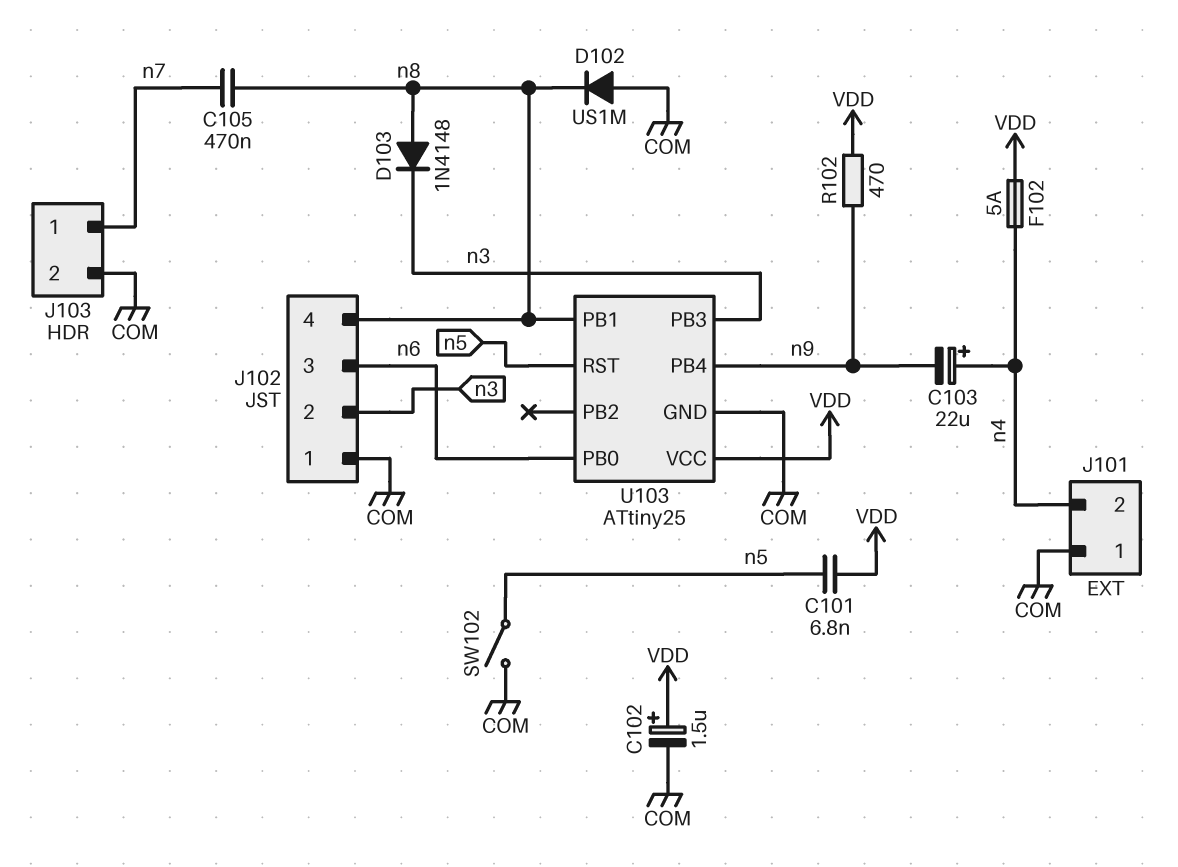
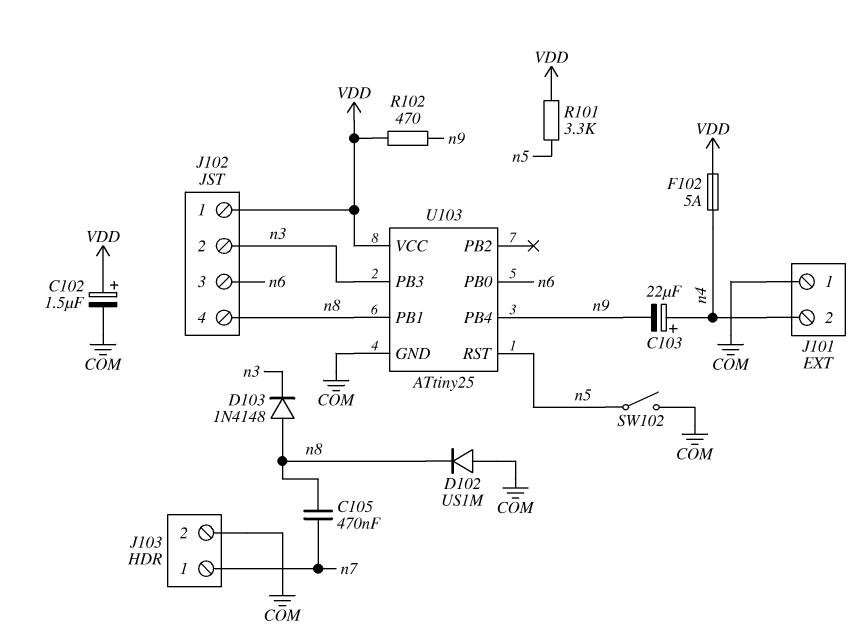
C101: 6.8nF (VDD, n5) -> none
J102 pin 1: COM -> VDD
R101: none -> 3.3k (VDD, n5)

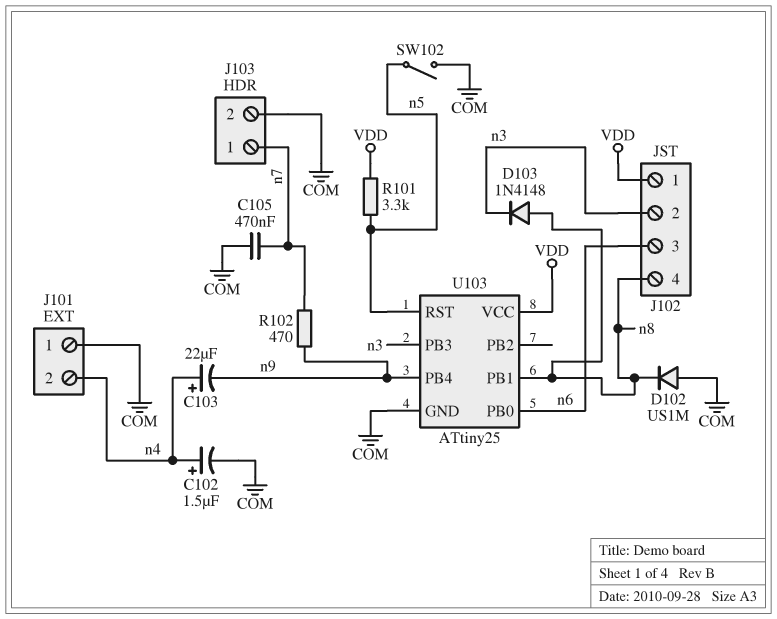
C102: 1.5uF (plus VDD, minus COM) -> 1.5uF (plus n4, minus COM)
C105: 470nF (n7, n8) -> 470nF (COM, n7)
F102: 5A (VDD, n4) -> none
R102: 470 (VDD, n9) -> 470 (n7, n9)

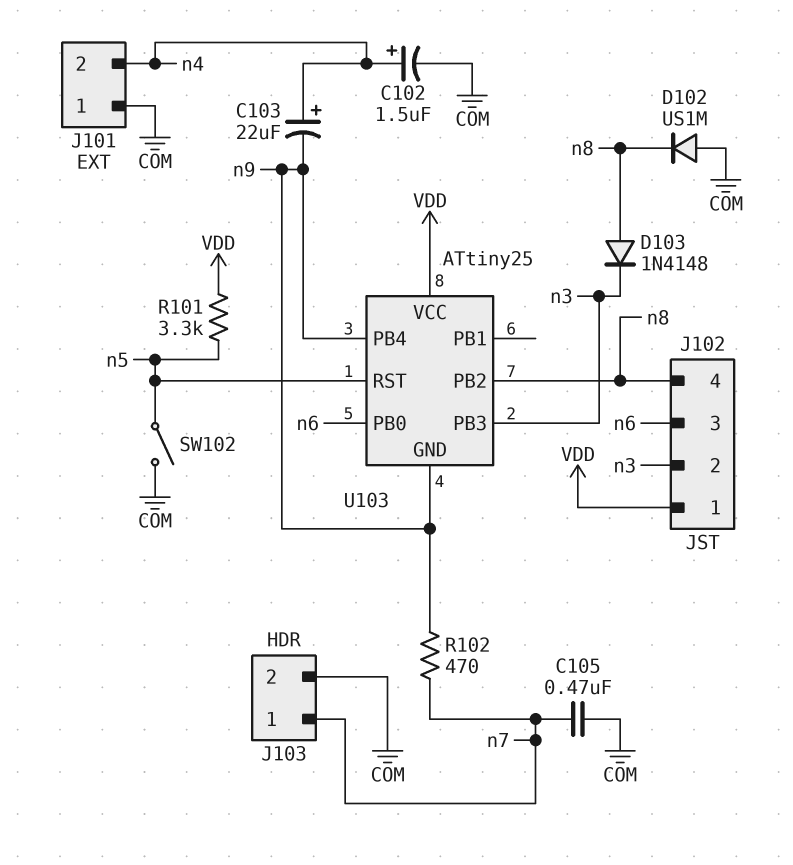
U103 pin GND: COM -> n9
U103 pin PB1: n8 -> none
U103 pin PB2: none -> n8

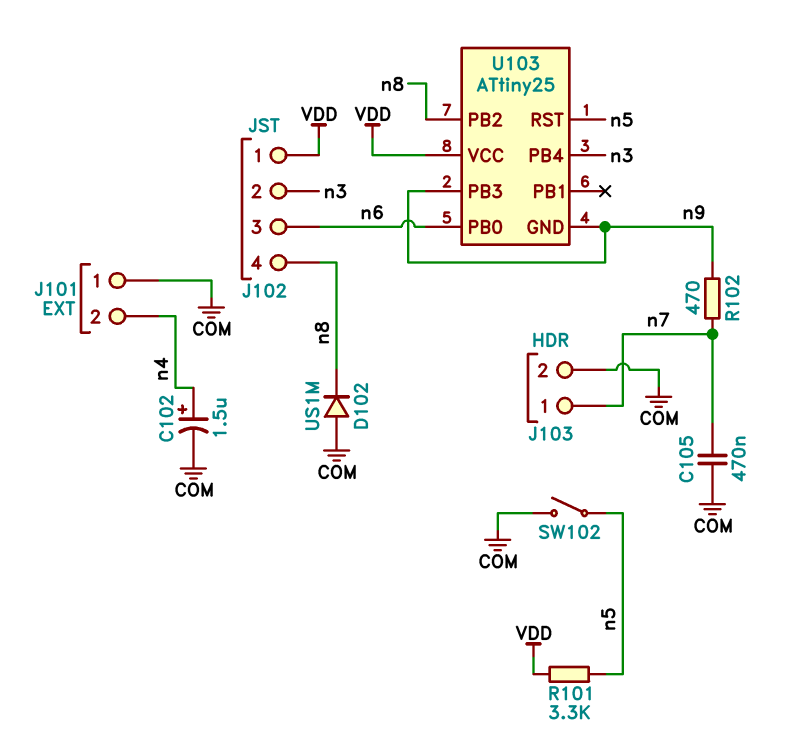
C103: 22uF (plus n4, minus n9) -> none
D103: diode 1N4148 (A n8, K n3) -> none
U103 pin PB3: n3 -> n9
U103 pin PB4: n9 -> n3

